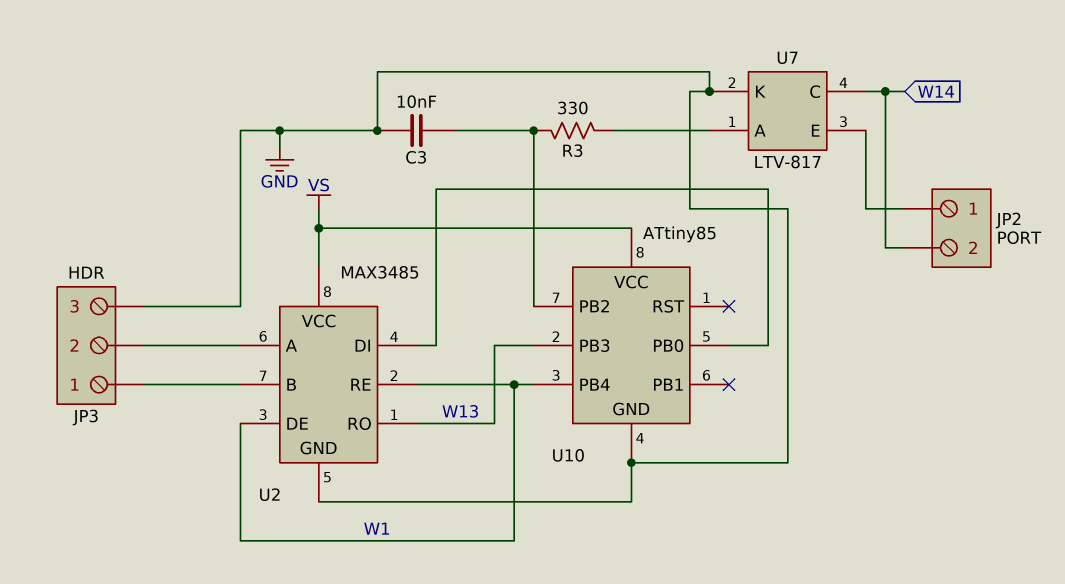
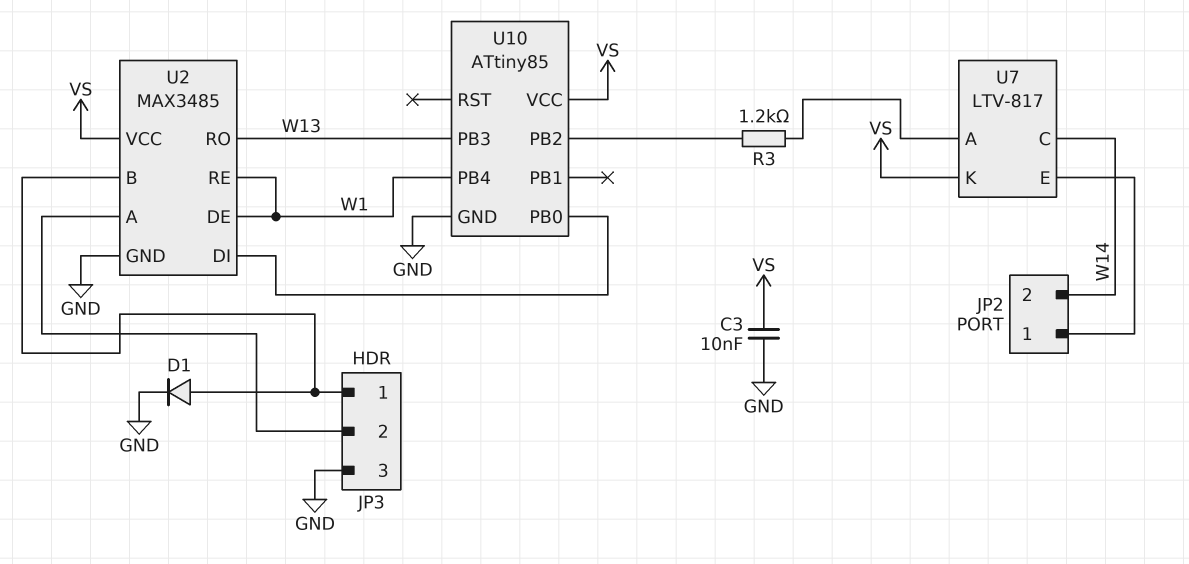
C3: 10nF (GND, U10/PB2) -> 10nF (GND, VS)
D1: none -> diode (A JP3/1, K GND)
R3: 330 (U7/A, U10/PB2) -> 1.2k (U7/A, U10/PB2)
U7 pin K: GND -> VS

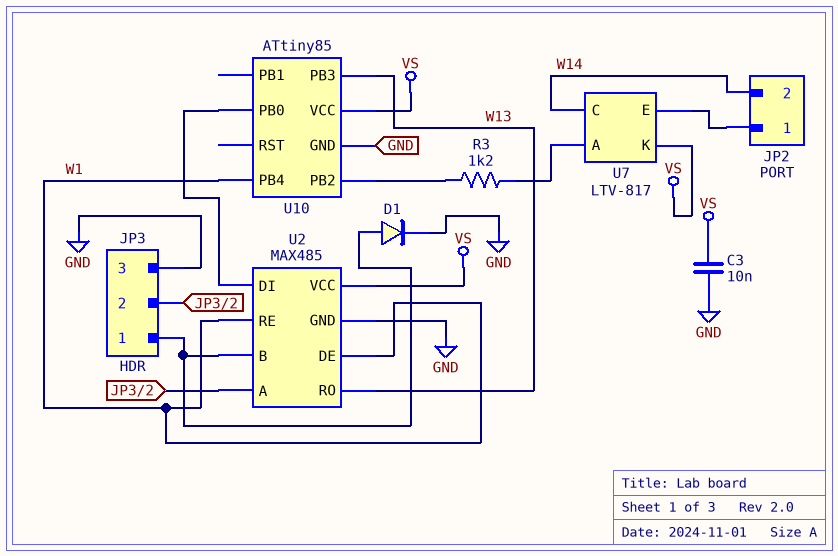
U2: MAX3485 -> MAX485

